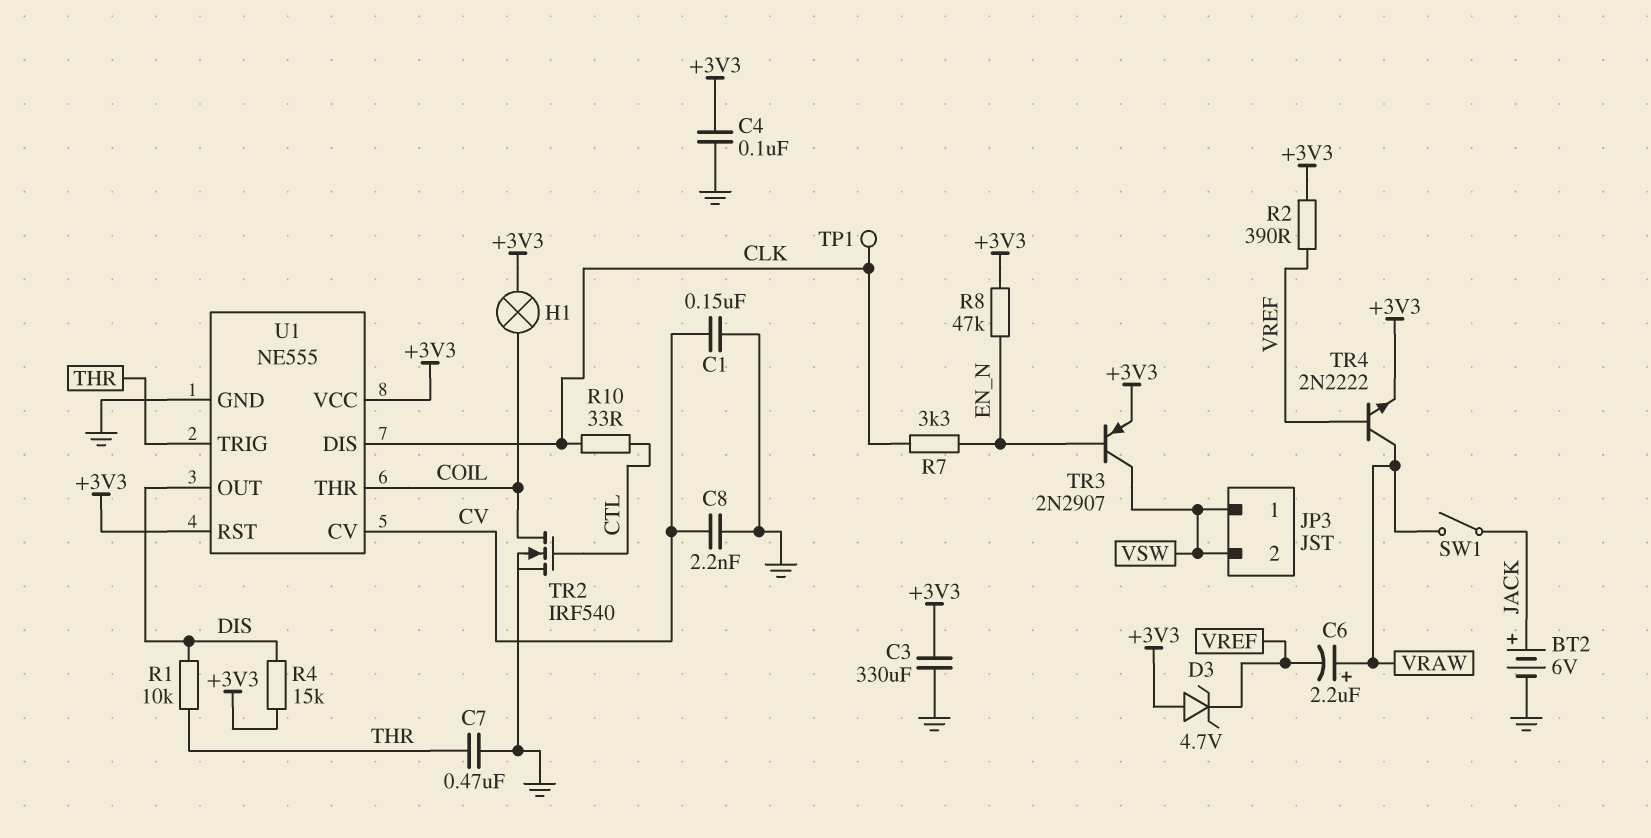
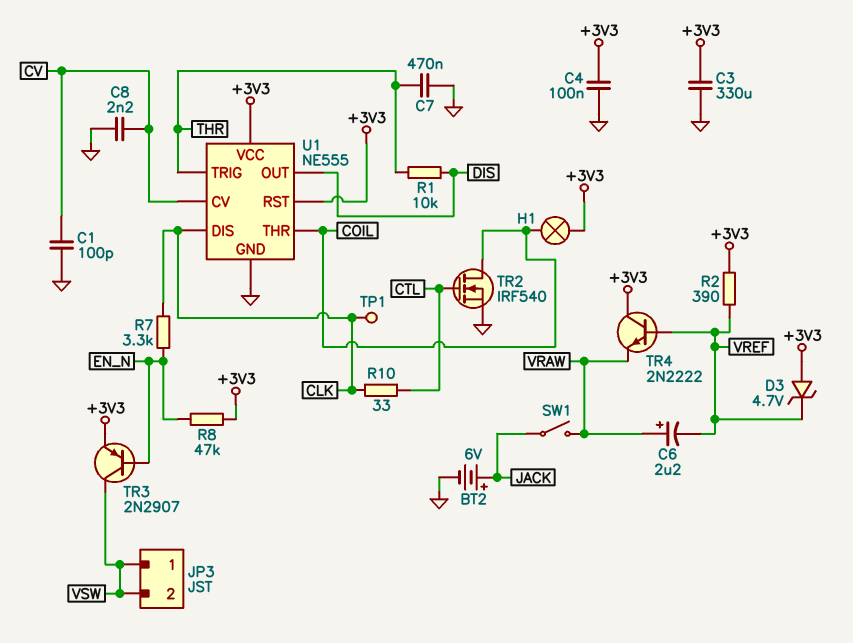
C1: 150nF (CV, GND) -> 100pF (CV, GND)
R4: 15k (+3V3, DIS) -> none
TR4: NPN 2N2222 (B VREF, C VRAW, E +3V3) -> NPN 2N2222 (B VREF, C +3V3, E VRAW)

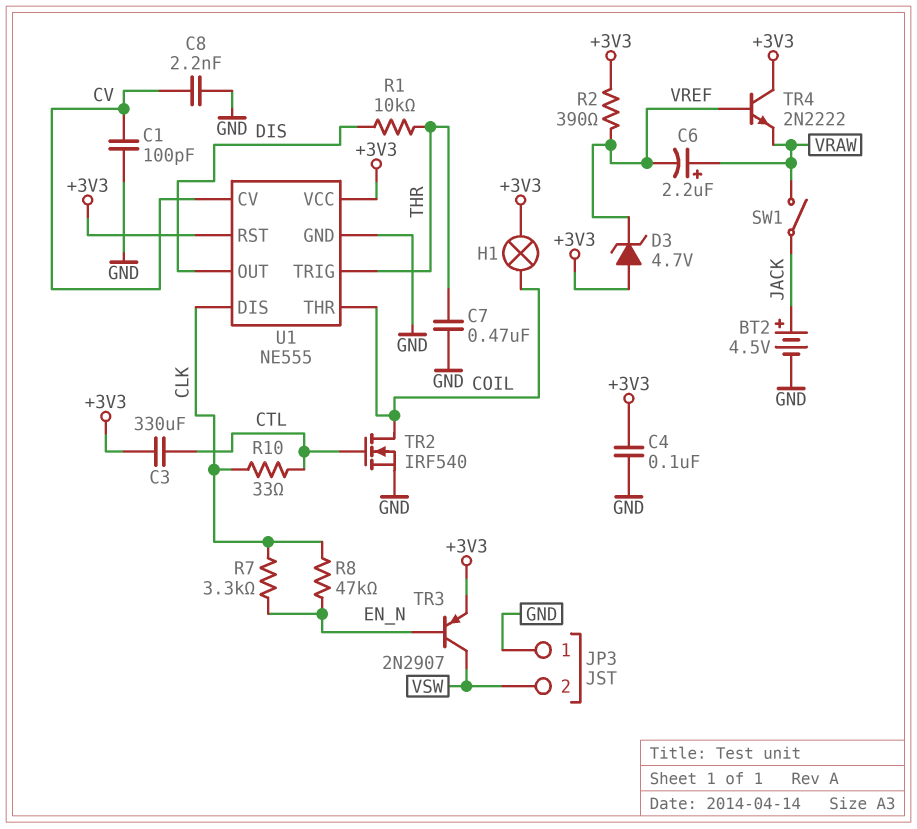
BT2: 6V (plus JACK, minus GND) -> 4.5V (plus JACK, minus GND)
C3: 330uF (+3V3, GND) -> 330uF (+3V3, CTL)
JP3 pin 1: VSW -> GND
R8: 47k (+3V3, EN_N) -> 47k (CLK, EN_N)
TP1: test point (CLK) -> none

